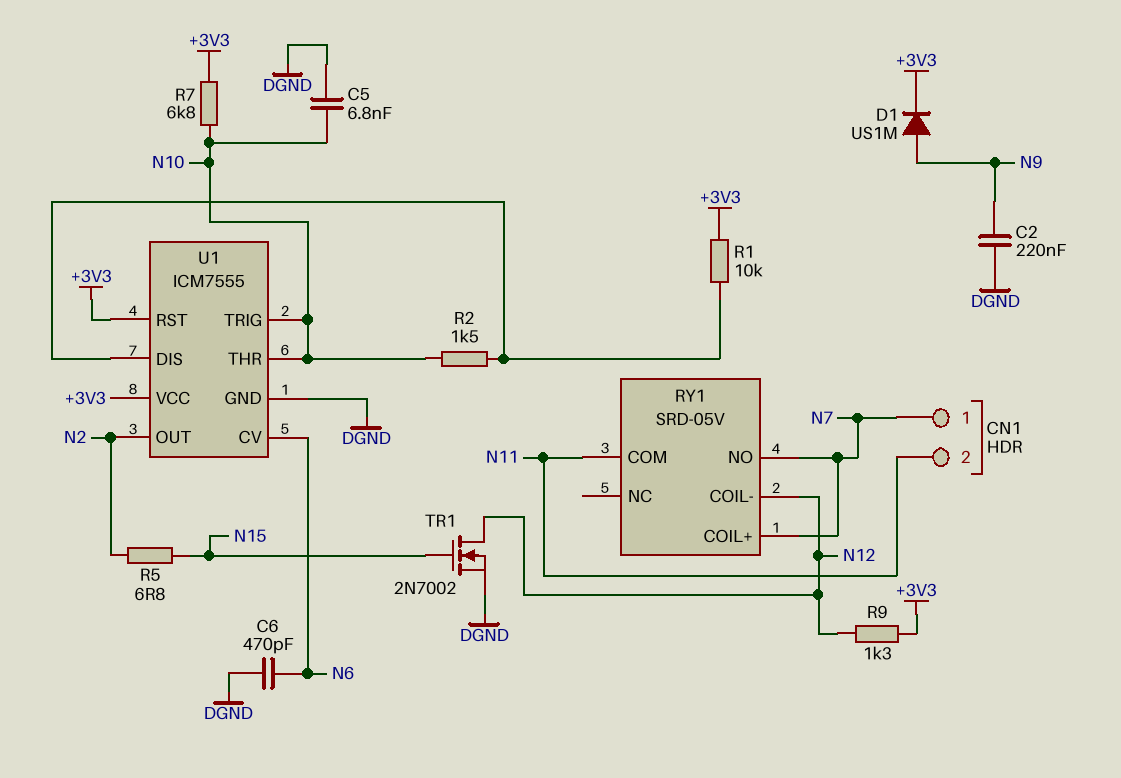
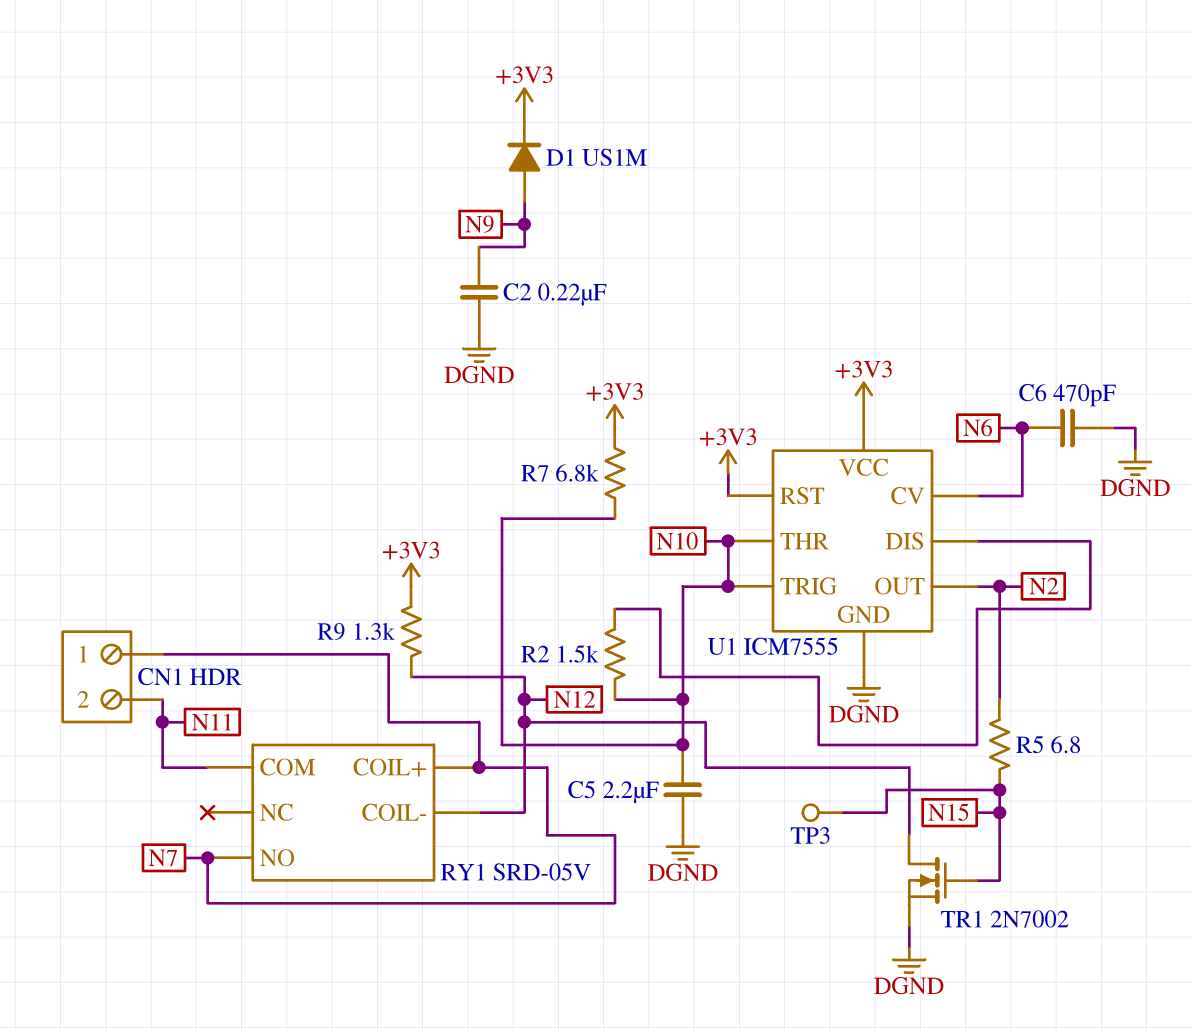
C5: 6.8nF (DGND, N10) -> 2.2uF (DGND, N10)
R1: 10k (+3V3, U1/DIS) -> none
TP3: none -> test point (N15)

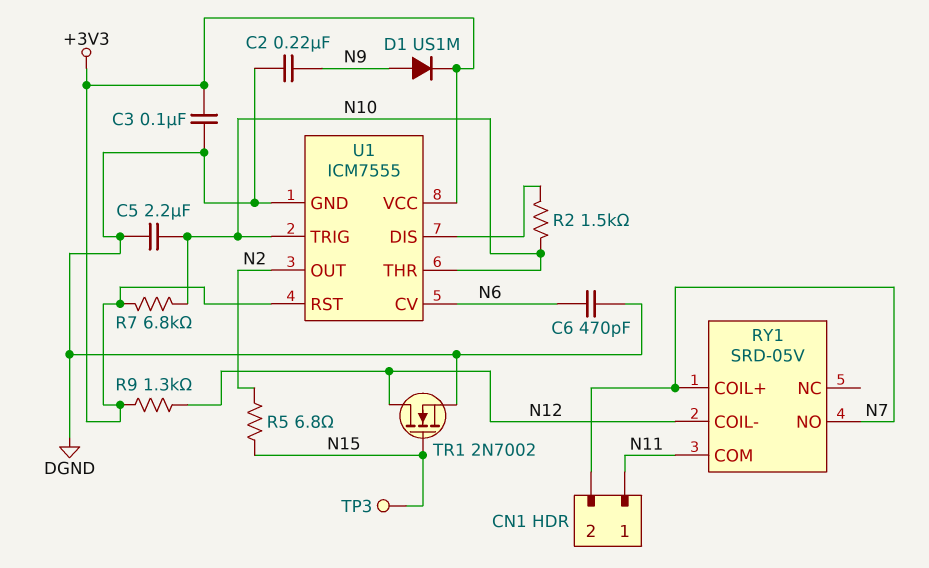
C3: none -> 100nF (+3V3, DGND)
CN1 pin 1: N7 -> N11
CN1 pin 2: N11 -> N7

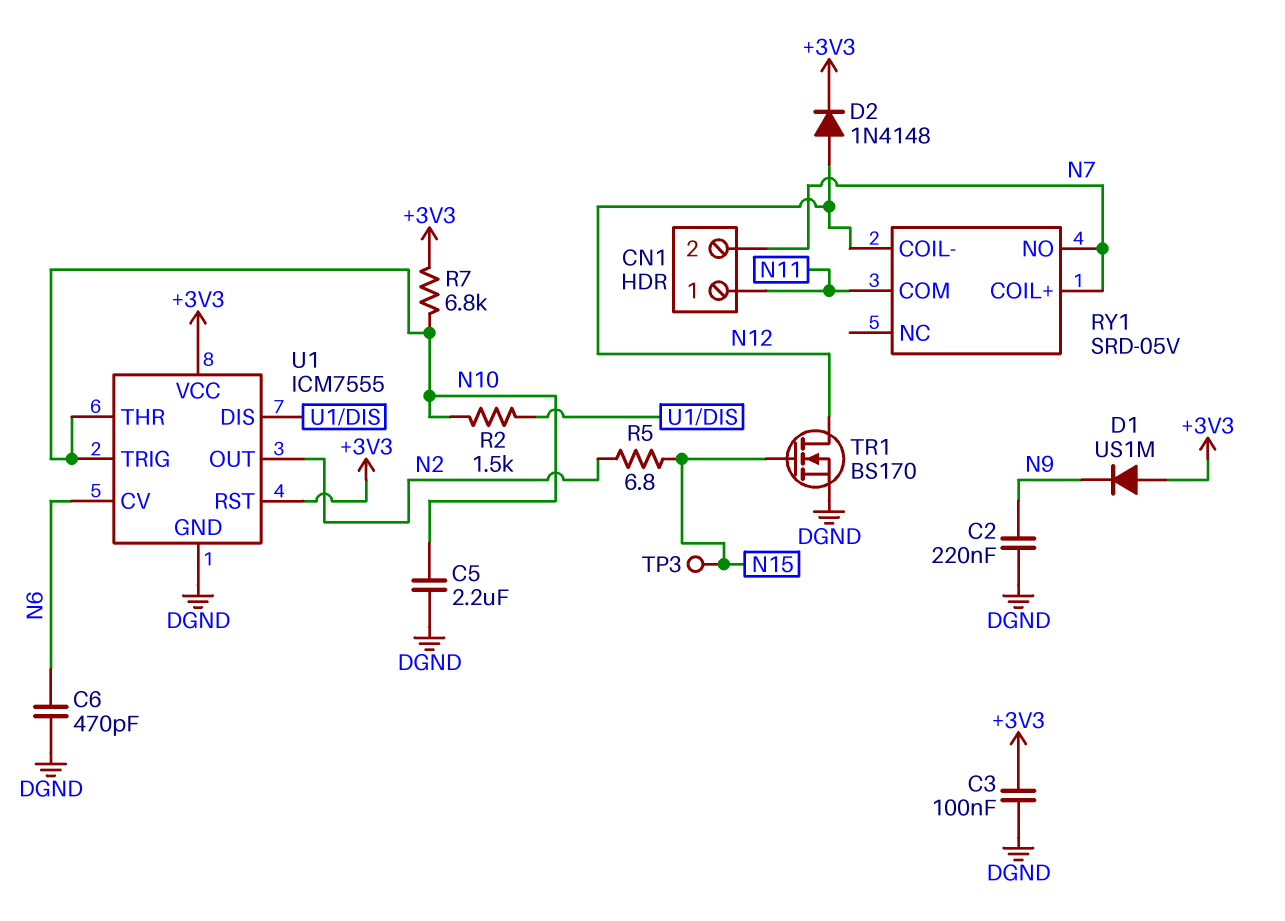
D1: diode US1M (A N9, K +3V3) -> diode US1M (A +3V3, K N9)
D2: none -> diode 1N4148 (A N12, K +3V3)
R9: 1.3k (+3V3, N12) -> none
TR1: NMOS 2N7002 (G N15, D N12, S DGND) -> NMOS BS170 (G N15, D N12, S DGND)

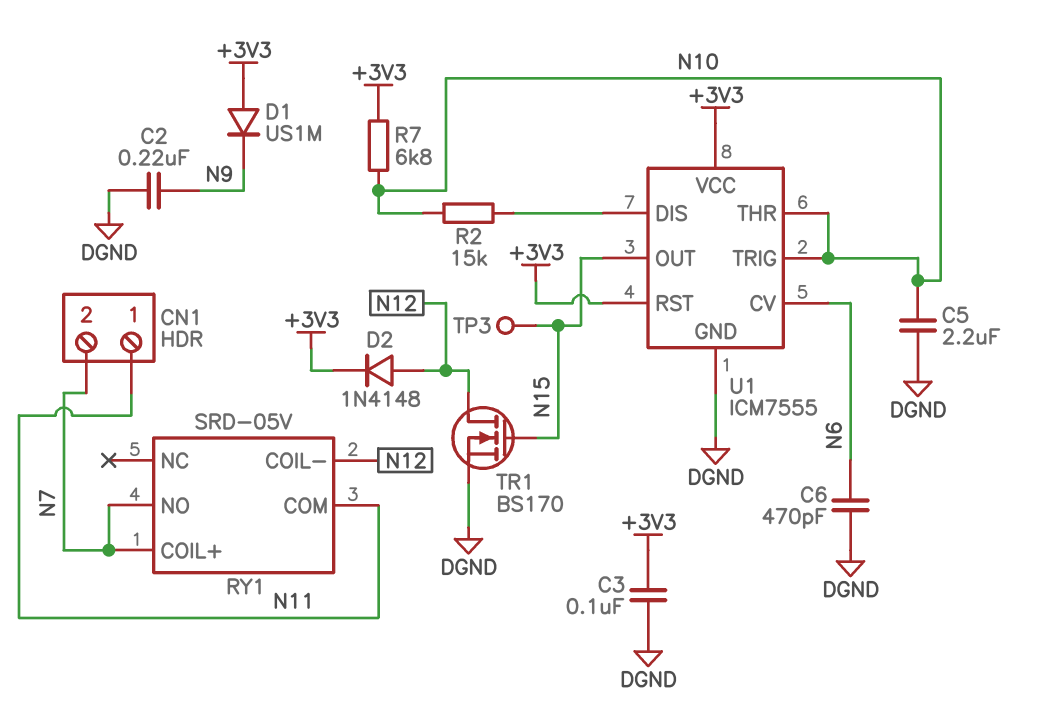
R2: 1.5k (N10, U1/DIS) -> 15k (N10, U1/DIS)
R5: 6.8 (N2, N15) -> none
U1 pin OUT: N2 -> N15

